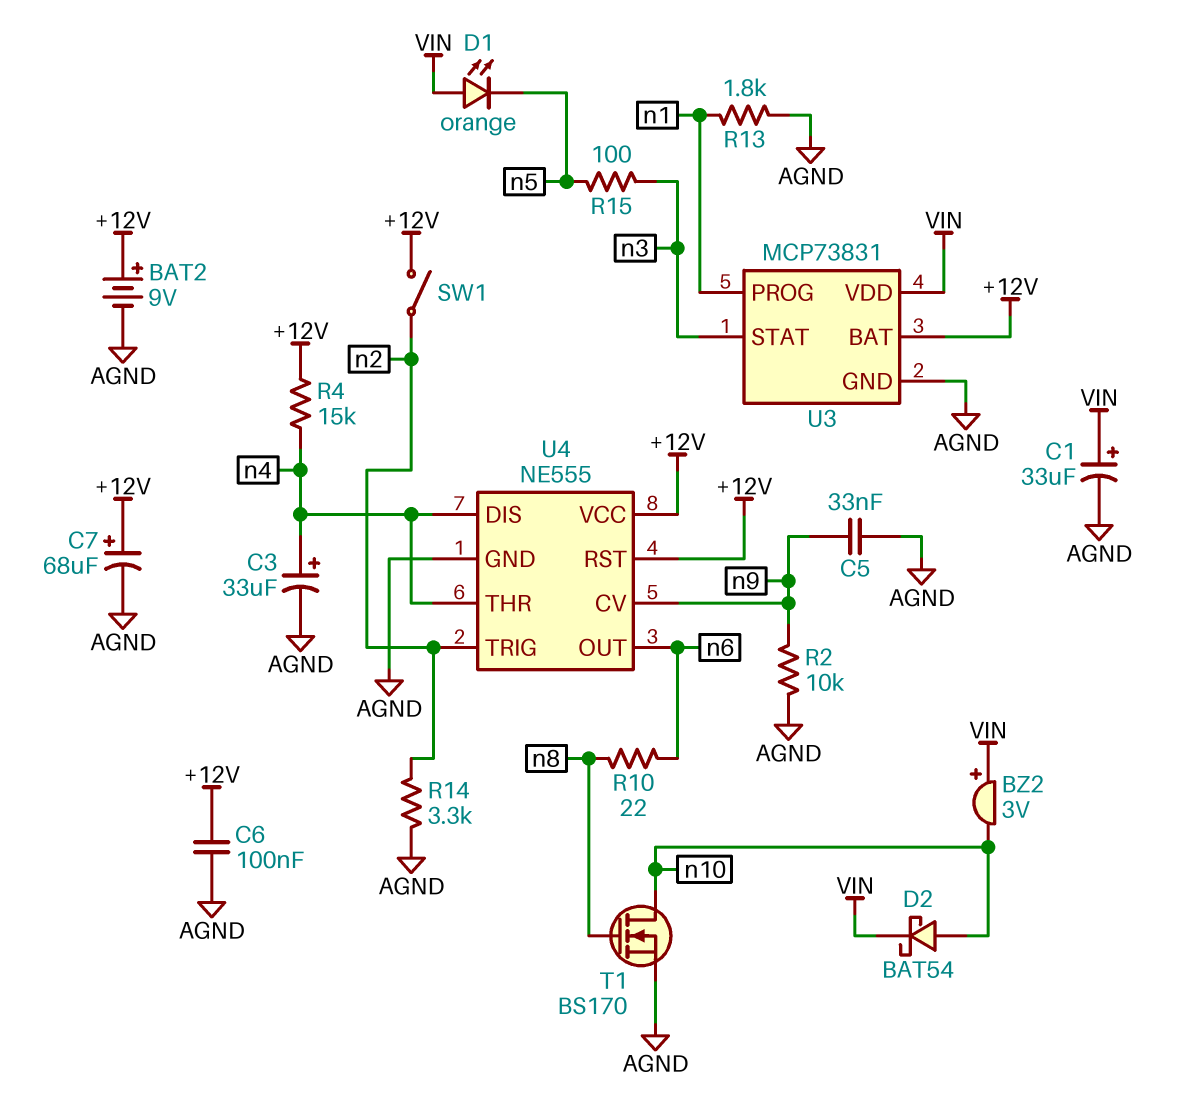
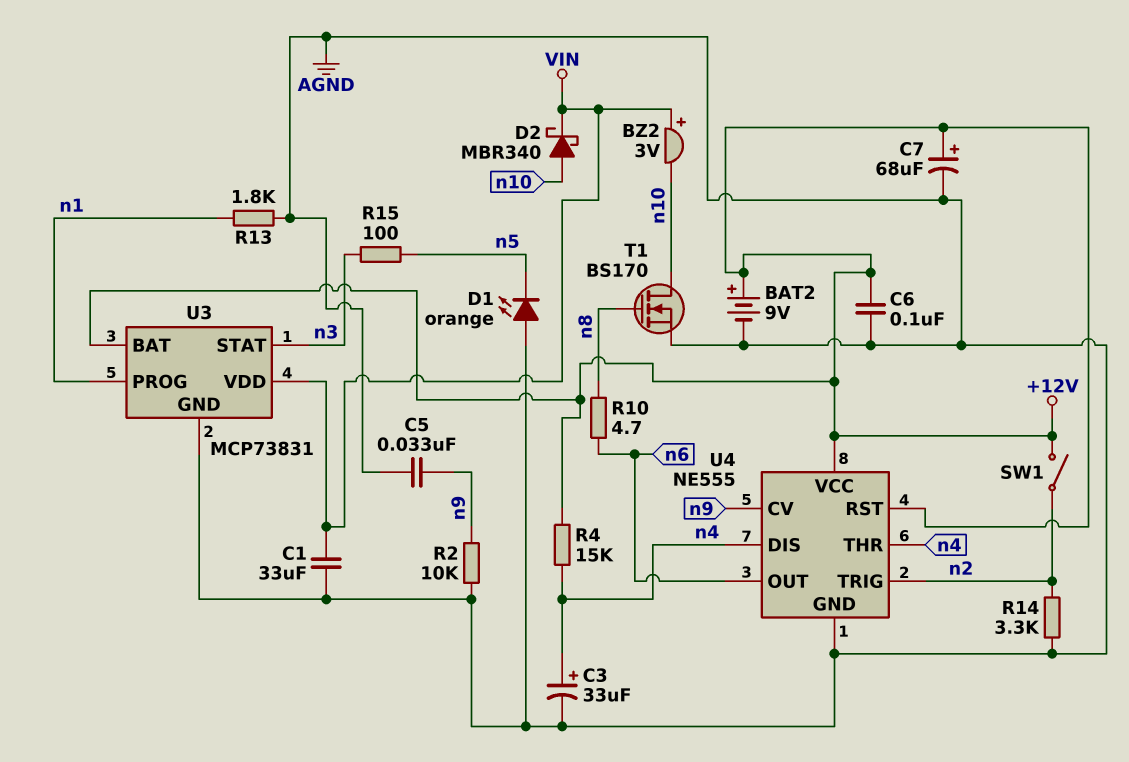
C1: 33uF (plus VIN, minus AGND) -> 33uF (AGND, VIN)
D1: LED orange (A VIN, K n5) -> LED orange (A AGND, K n5)
D2: schottky BAT54 (A n10, K VIN) -> schottky MBR340 (A n10, K VIN)
R10: 22 (n6, n8) -> 4.7 (n6, n8)

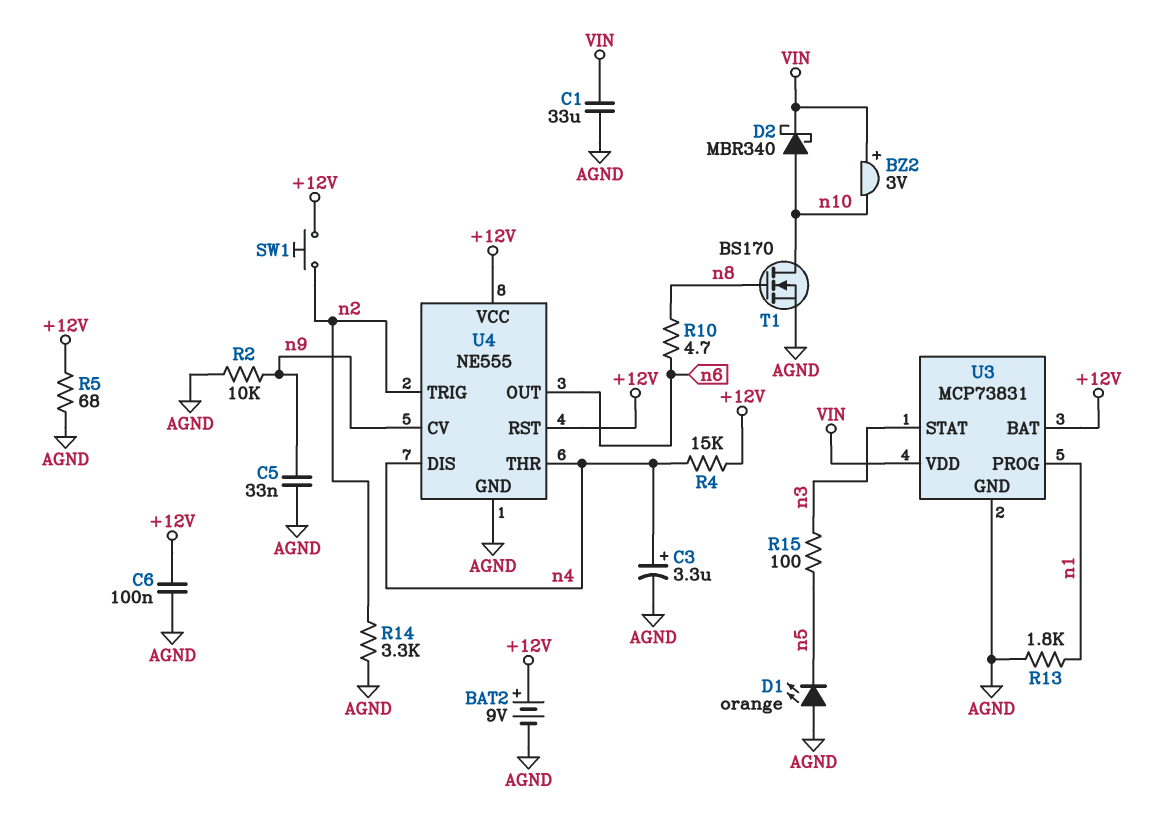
C3: 33uF (plus n4, minus AGND) -> 3.3uF (plus n4, minus AGND)
C7: 68uF (plus +12V, minus AGND) -> none
R5: none -> 68 (+12V, AGND)
SW1: switch (+12V, n2) -> button (+12V, n2)

